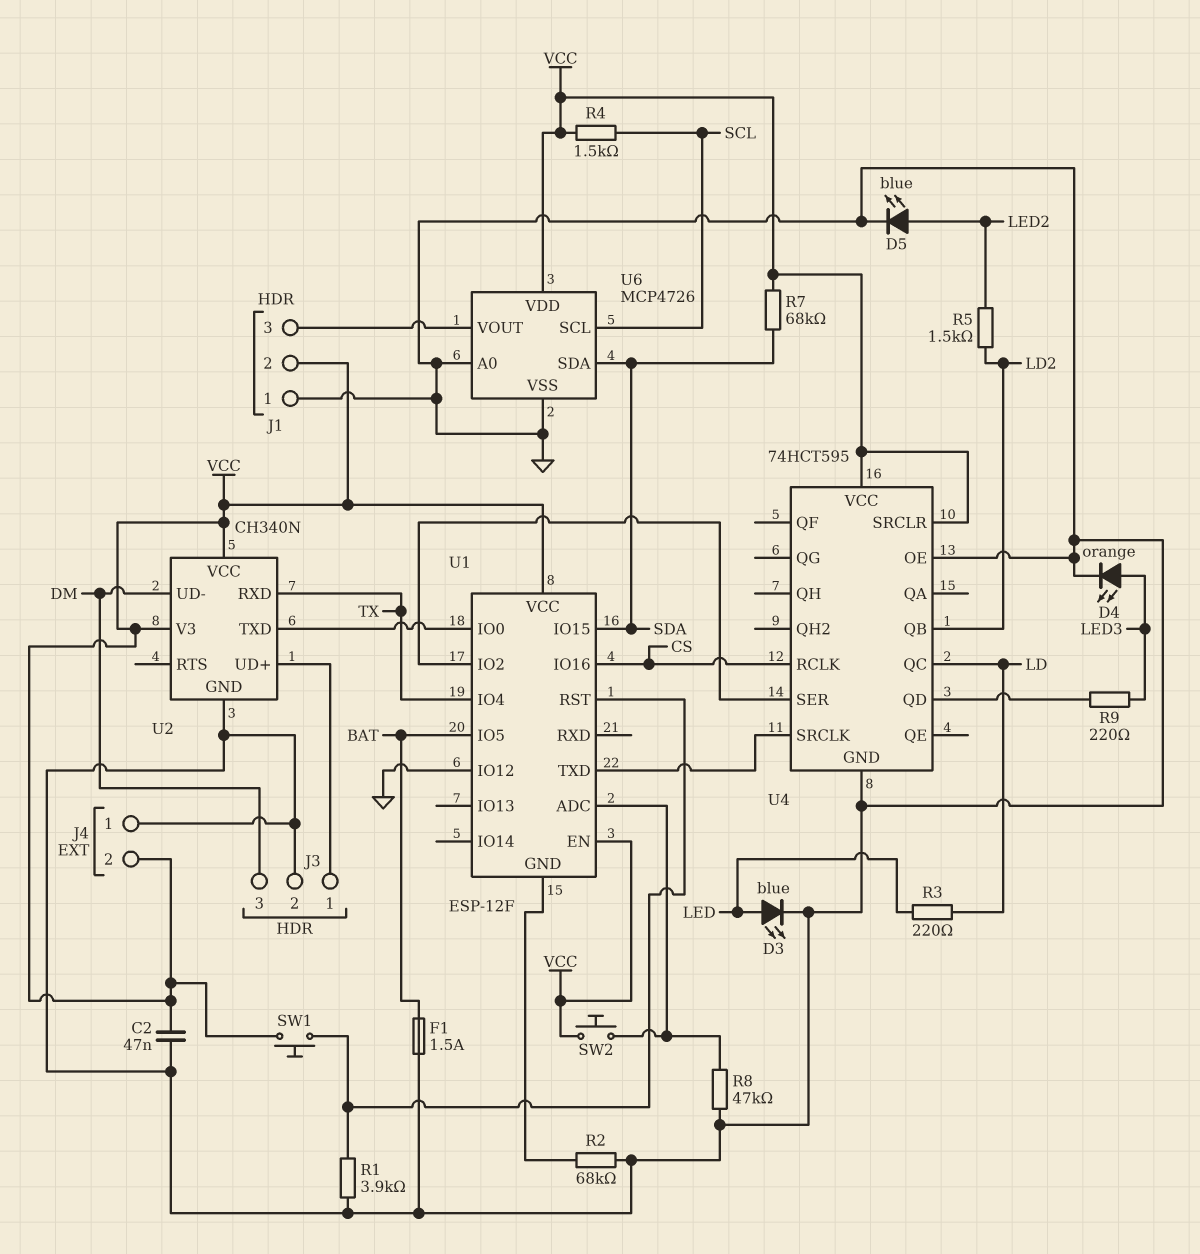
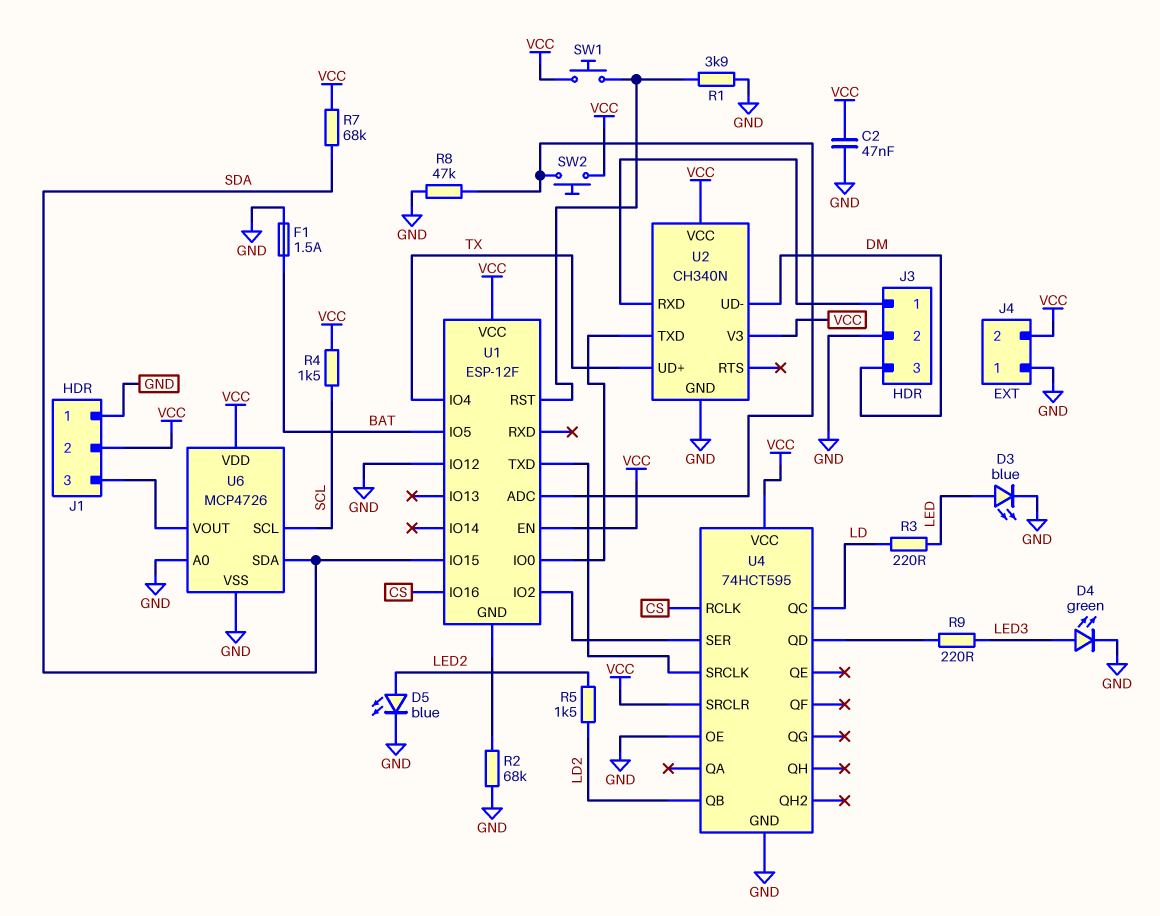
D4: LED orange (A LED3, K GND) -> LED green (A LED3, K GND)
U2 pin RXD: TX -> J3/1
U2 pin UD+: J3/1 -> TX

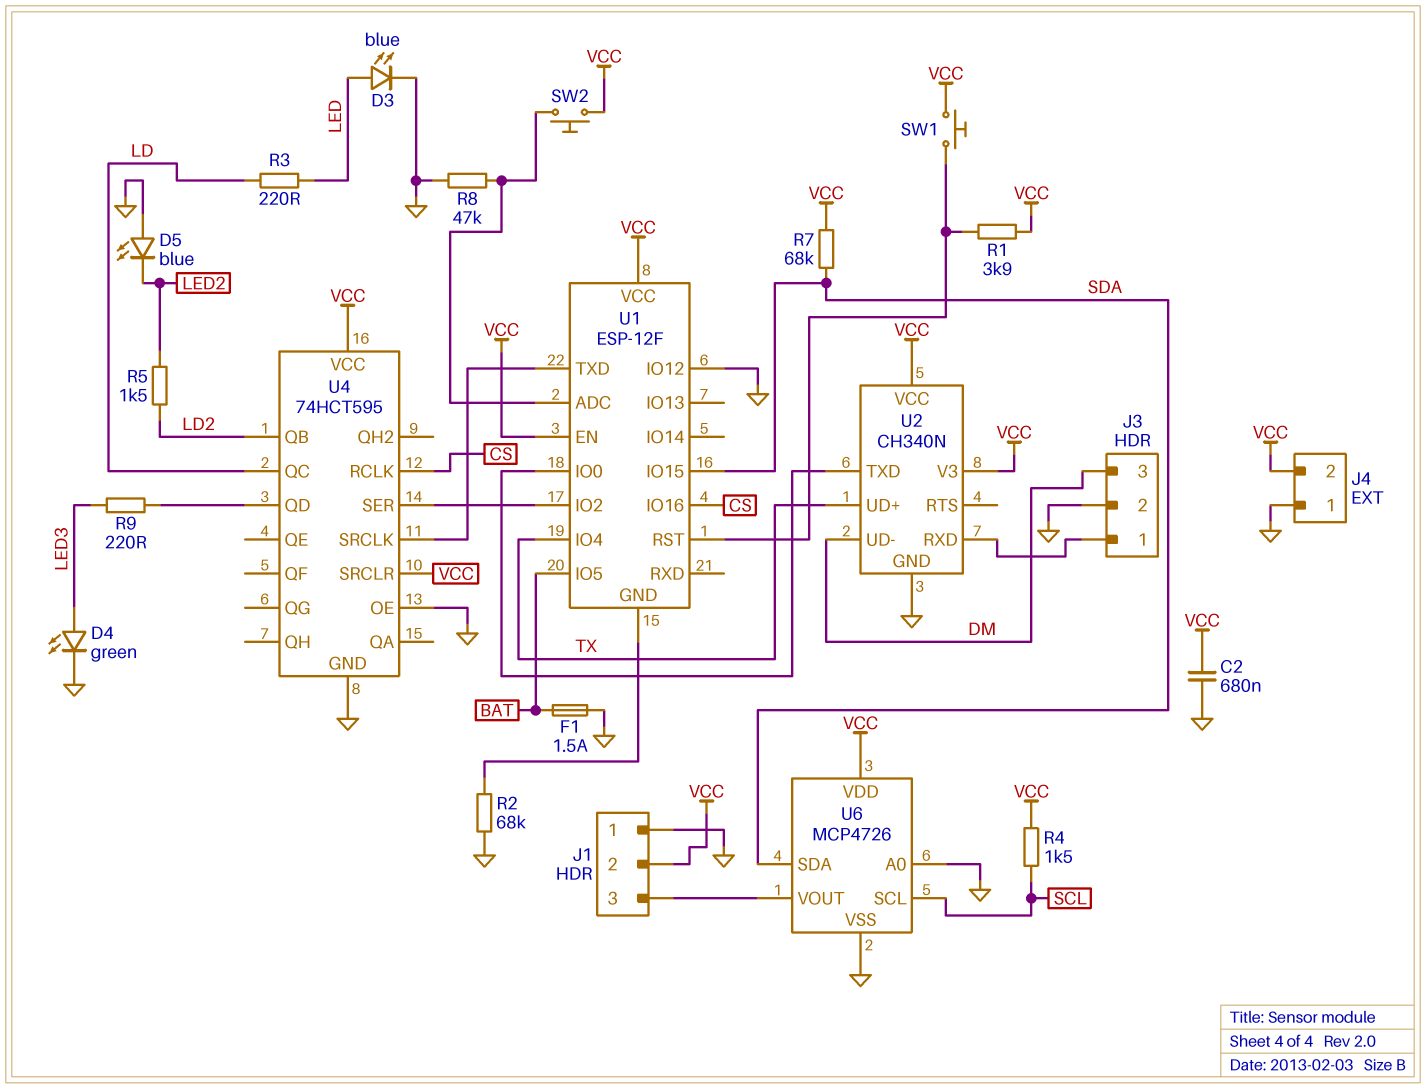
C2: 47nF (GND, VCC) -> 680nF (GND, VCC)
D5: LED blue (A LED2, K GND) -> LED blue (A GND, K LED2)
R1: 3.9k (GND, U1/RST) -> 3.9k (U1/RST, VCC)

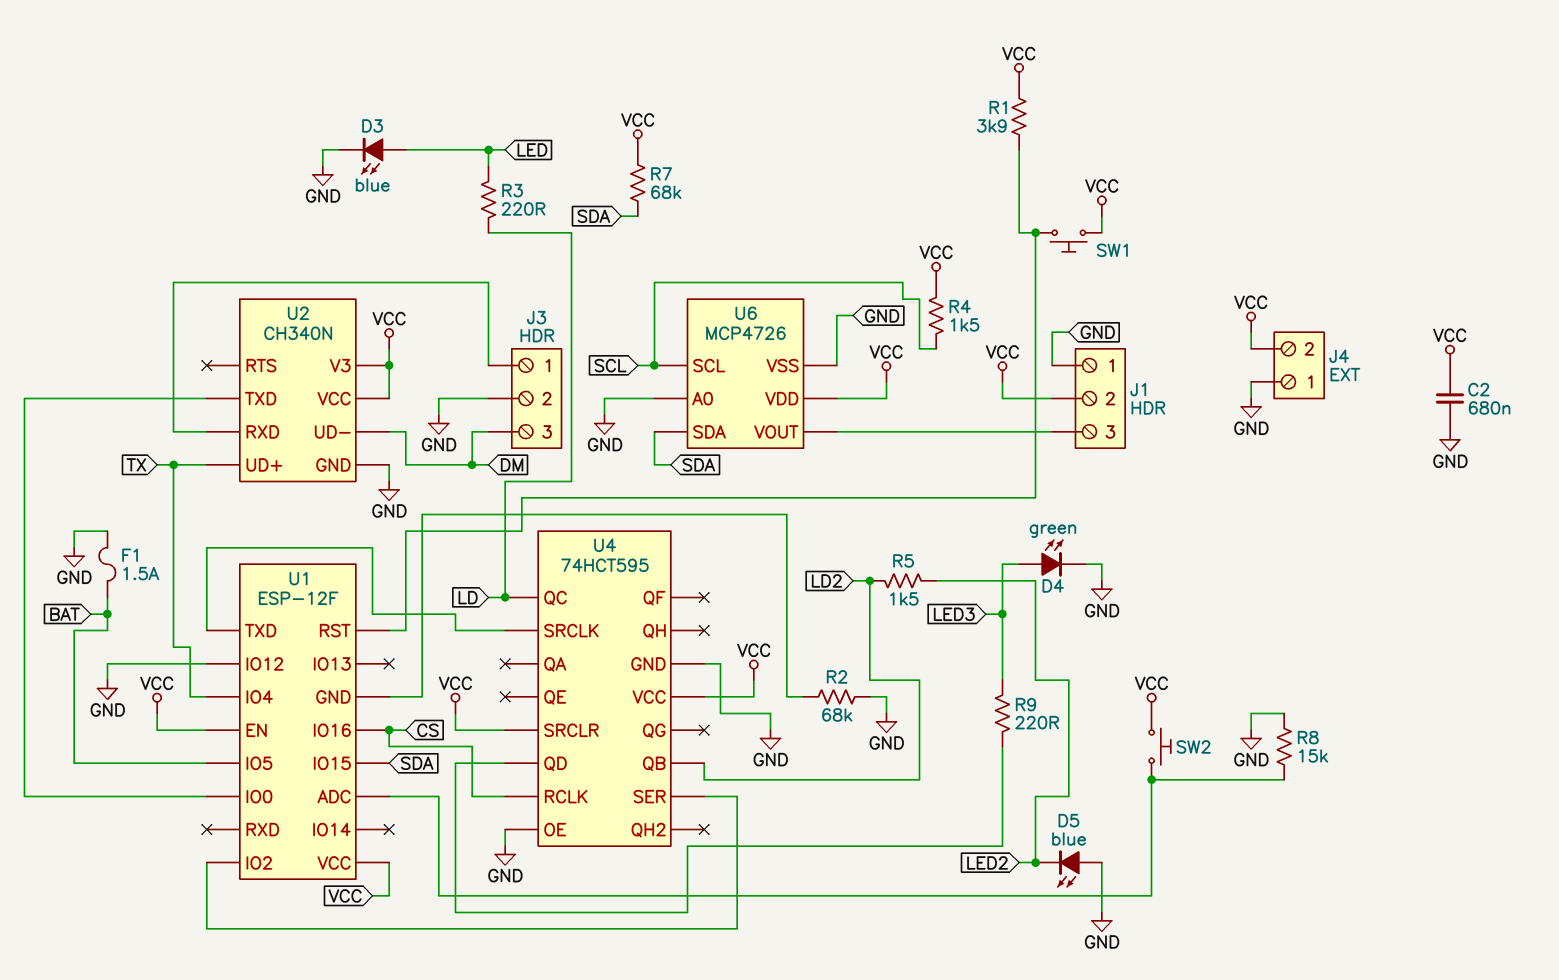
R8: 47k (GND, U1/ADC) -> 15k (GND, U1/ADC)

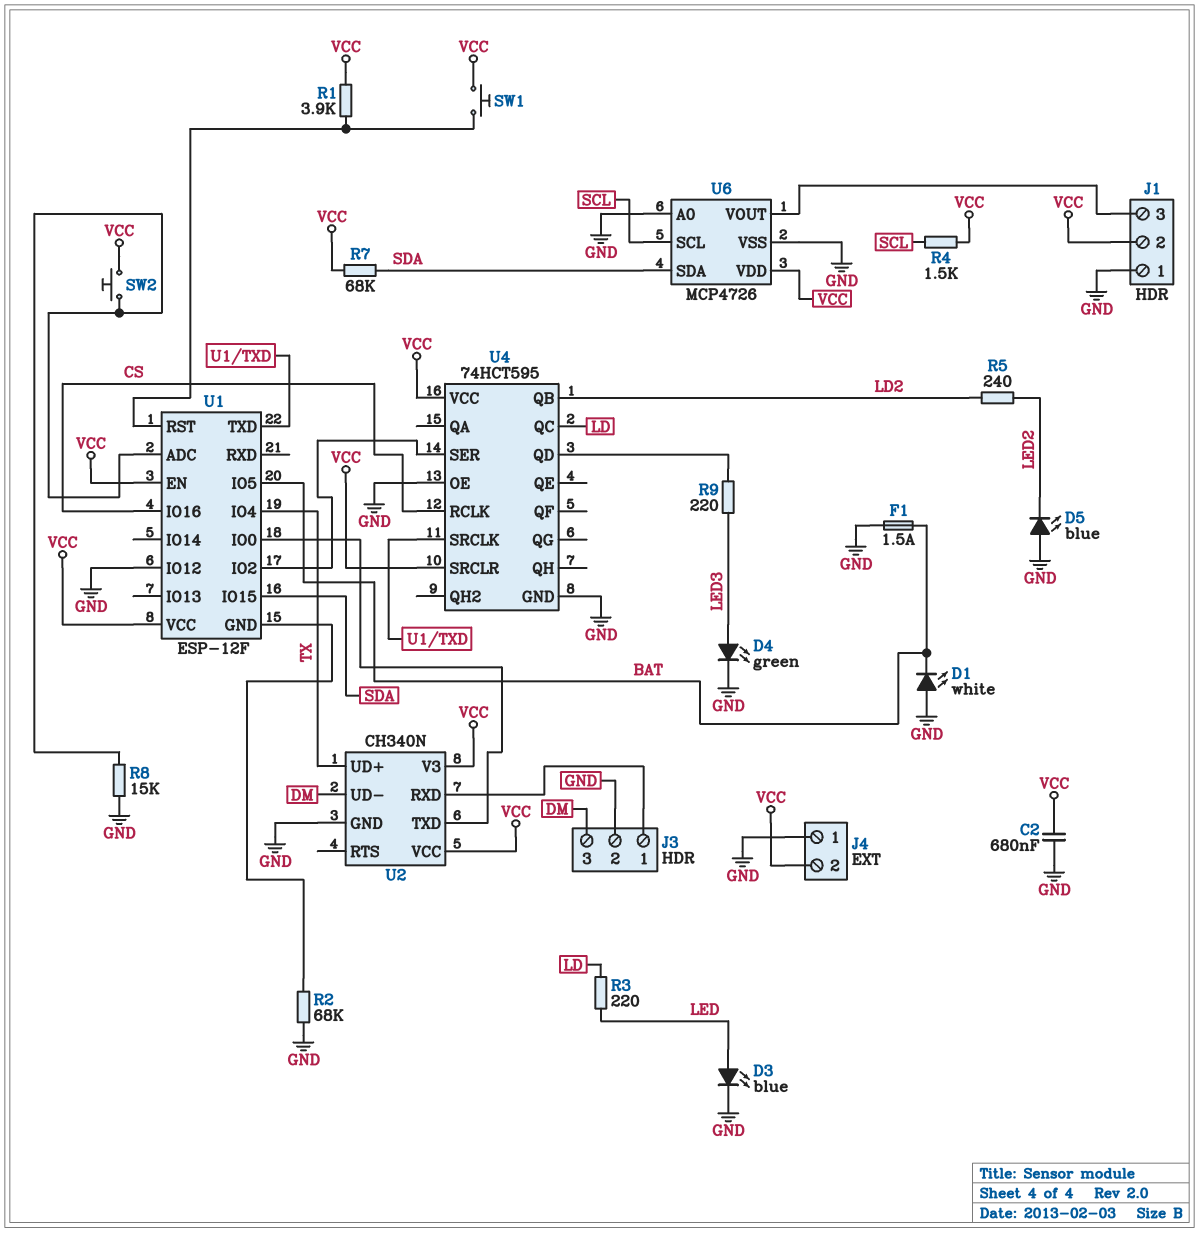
D1: none -> LED white (A GND, K BAT)
R5: 1.5k (LD2, LED2) -> 240 (LD2, LED2)

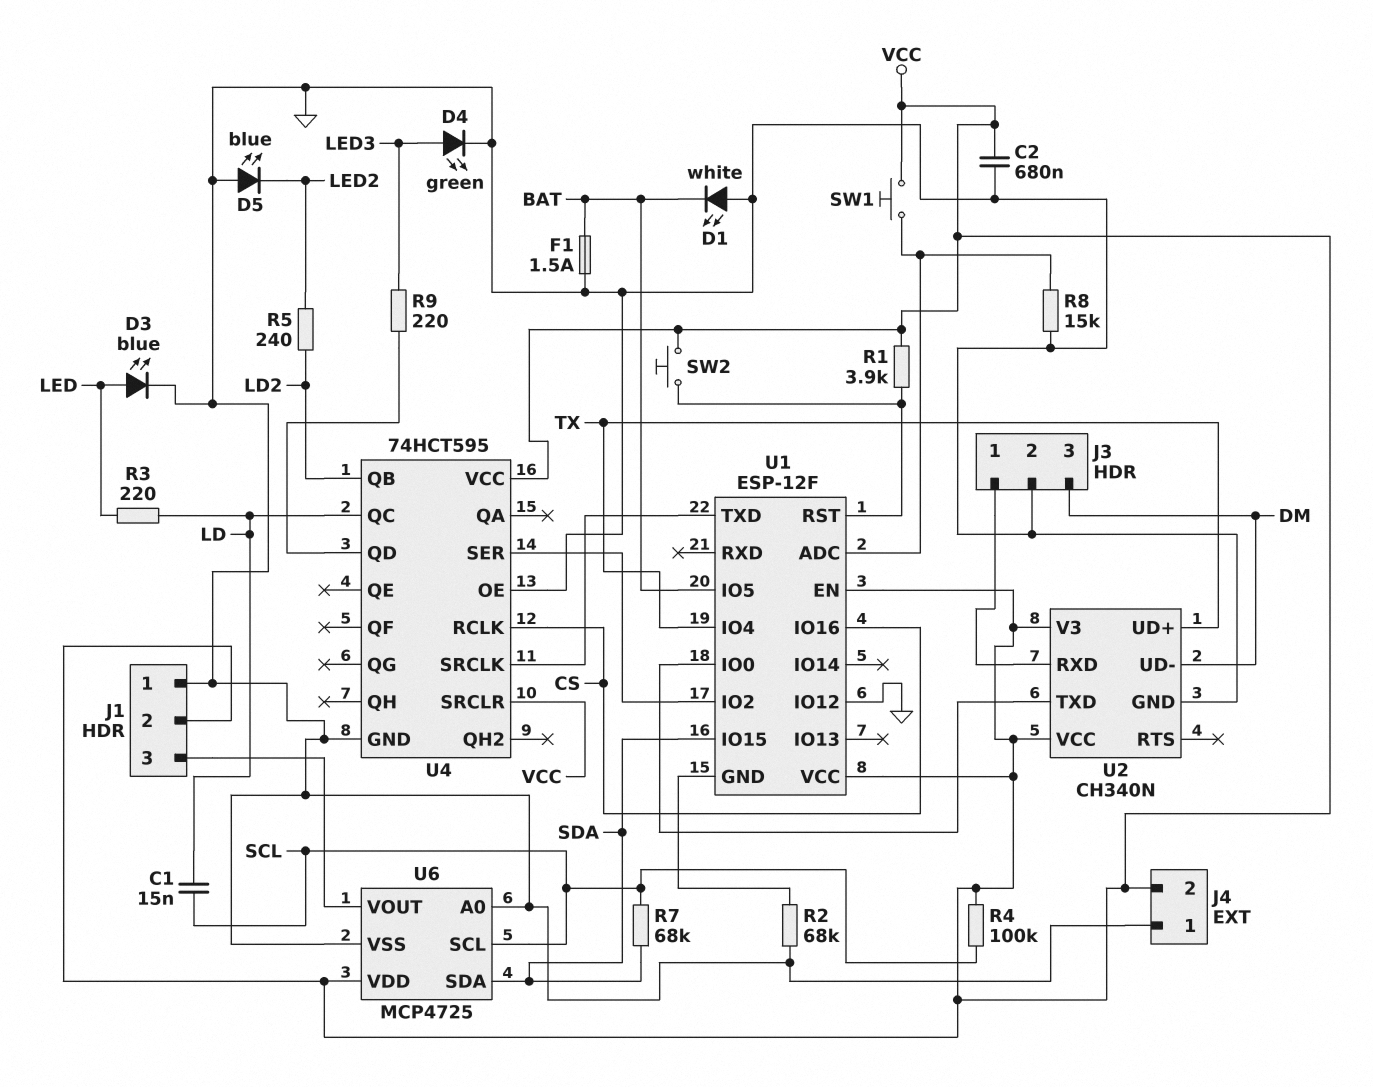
C1: none -> 15nF (LD, SCL)
R4: 1.5k (SCL, VCC) -> 100k (SCL, VCC)
R7: 68k (SDA, VCC) -> 68k (SCL, SDA)
SW1: button (U1/RST, VCC) -> button (U1/ADC, VCC)
SW2: button (U1/ADC, VCC) -> button (U1/RST, VCC)
U6: MCP4726 -> MCP4725

